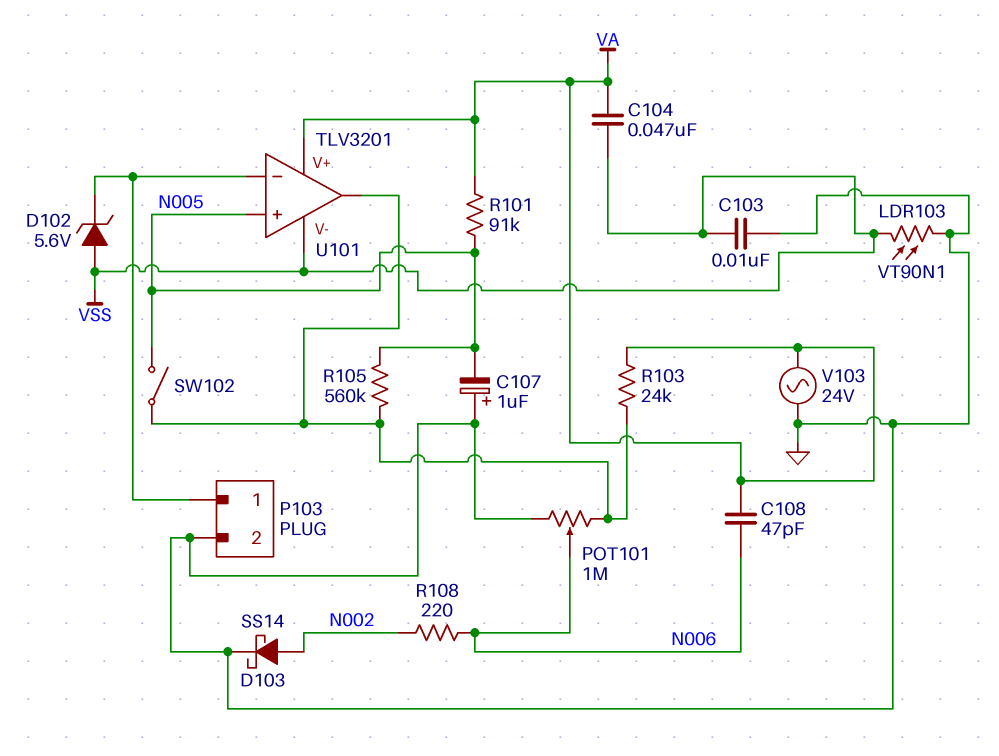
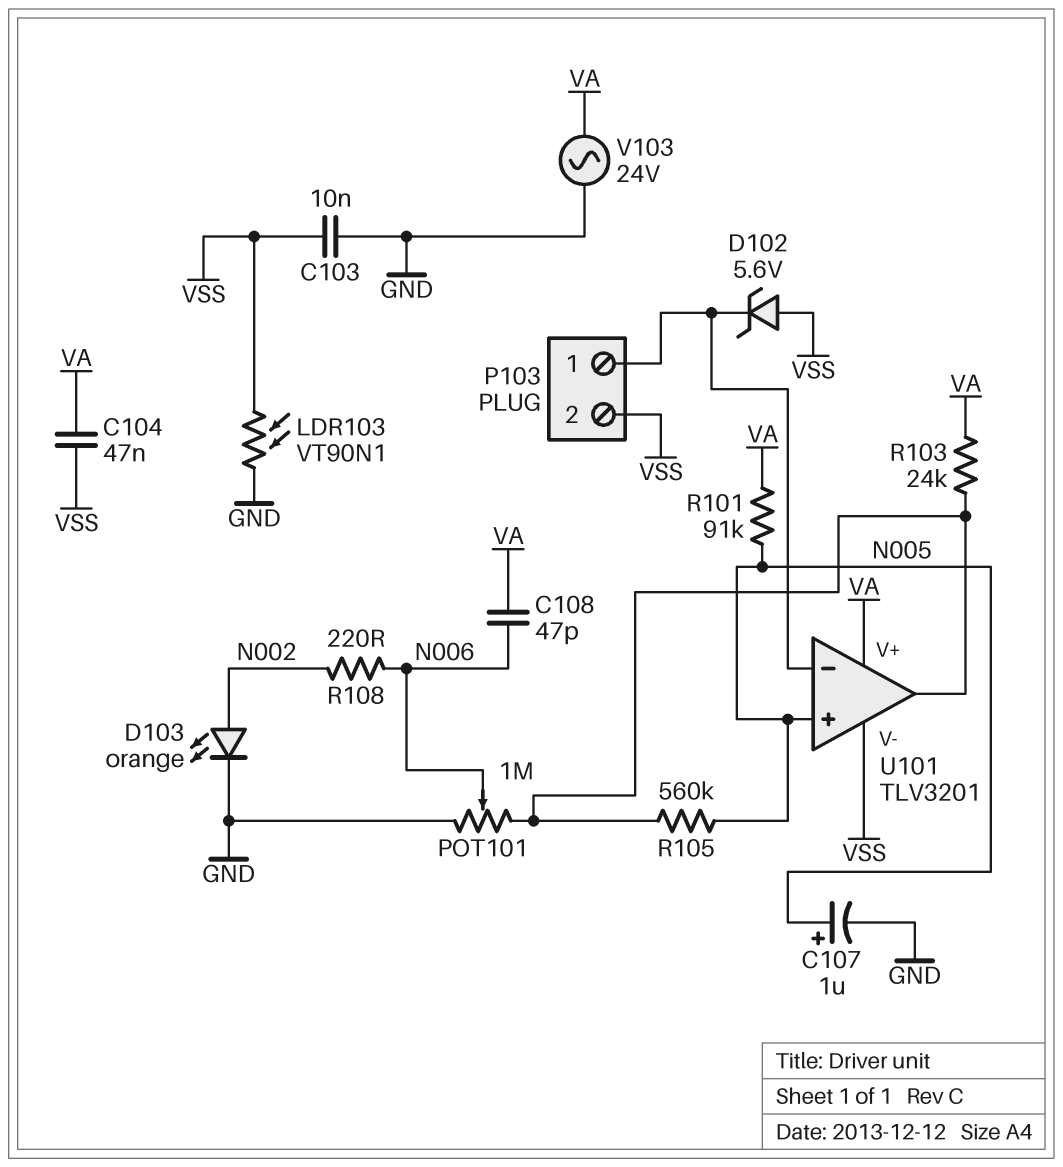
C107: 1uF (plus GND, minus N005) -> 1uF (plus N005, minus GND)
D103: schottky SS14 (A N002, K GND) -> LED orange (A N002, K GND)
P103 pin 2: GND -> VSS
SW102: switch (N005, U101/out) -> none

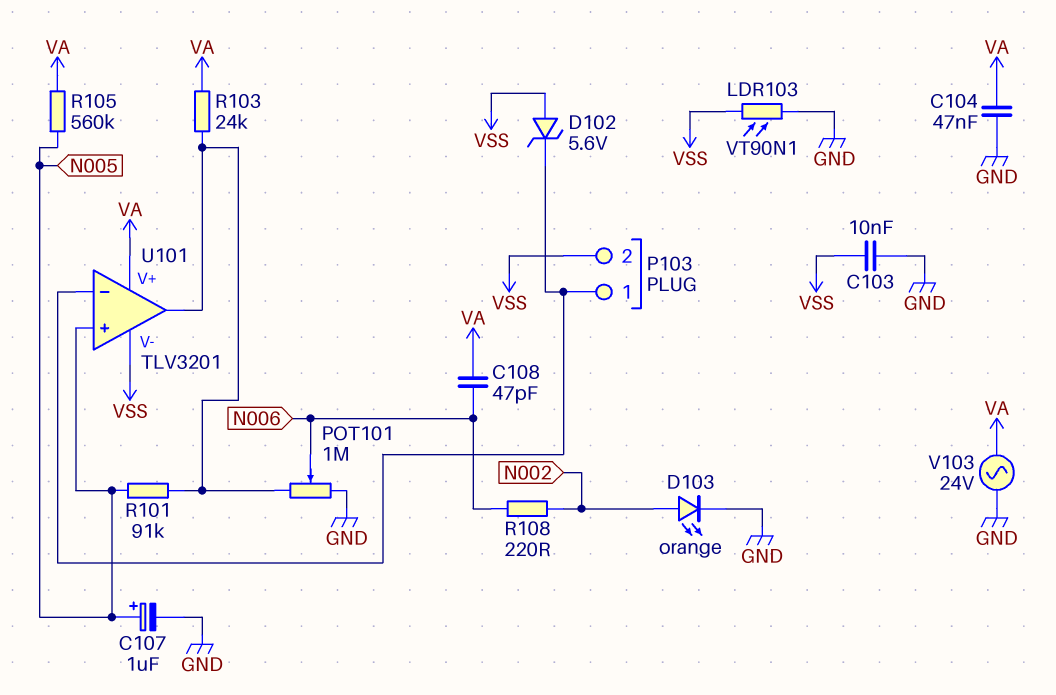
C104: 47nF (VA, VSS) -> 47nF (GND, VA)
R101: 91k (N005, VA) -> 91k (N005, U101/out)
R105: 560k (N005, U101/out) -> 560k (N005, VA)

